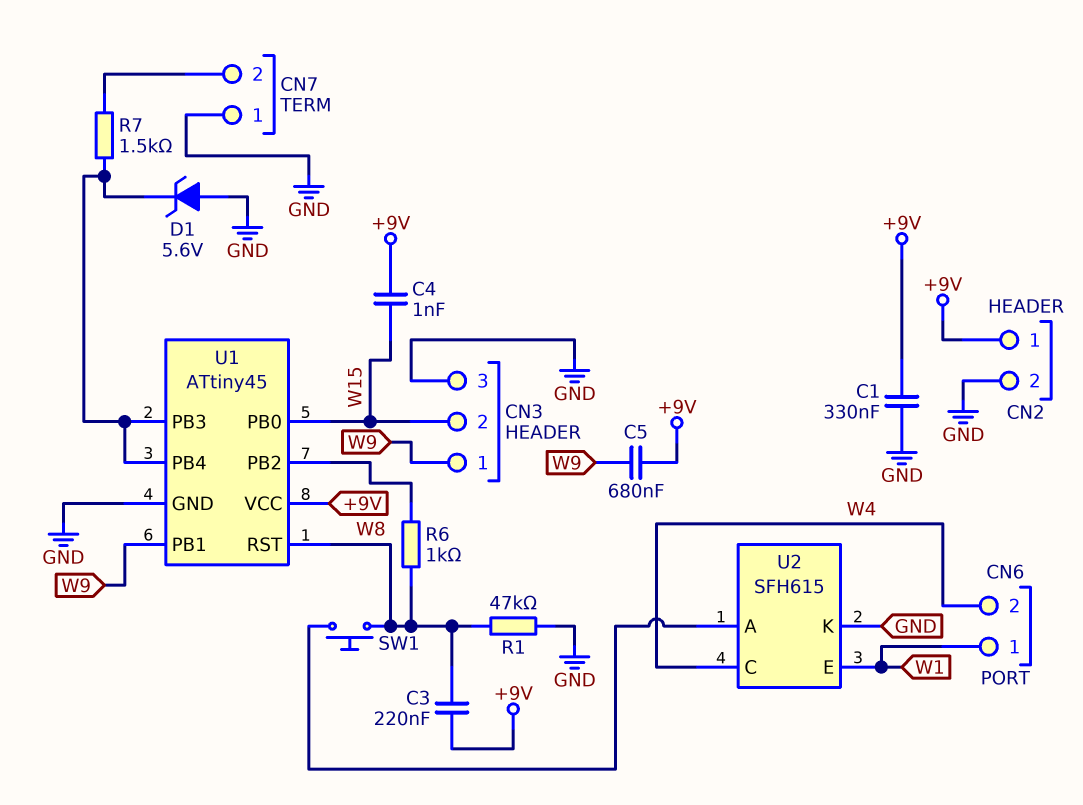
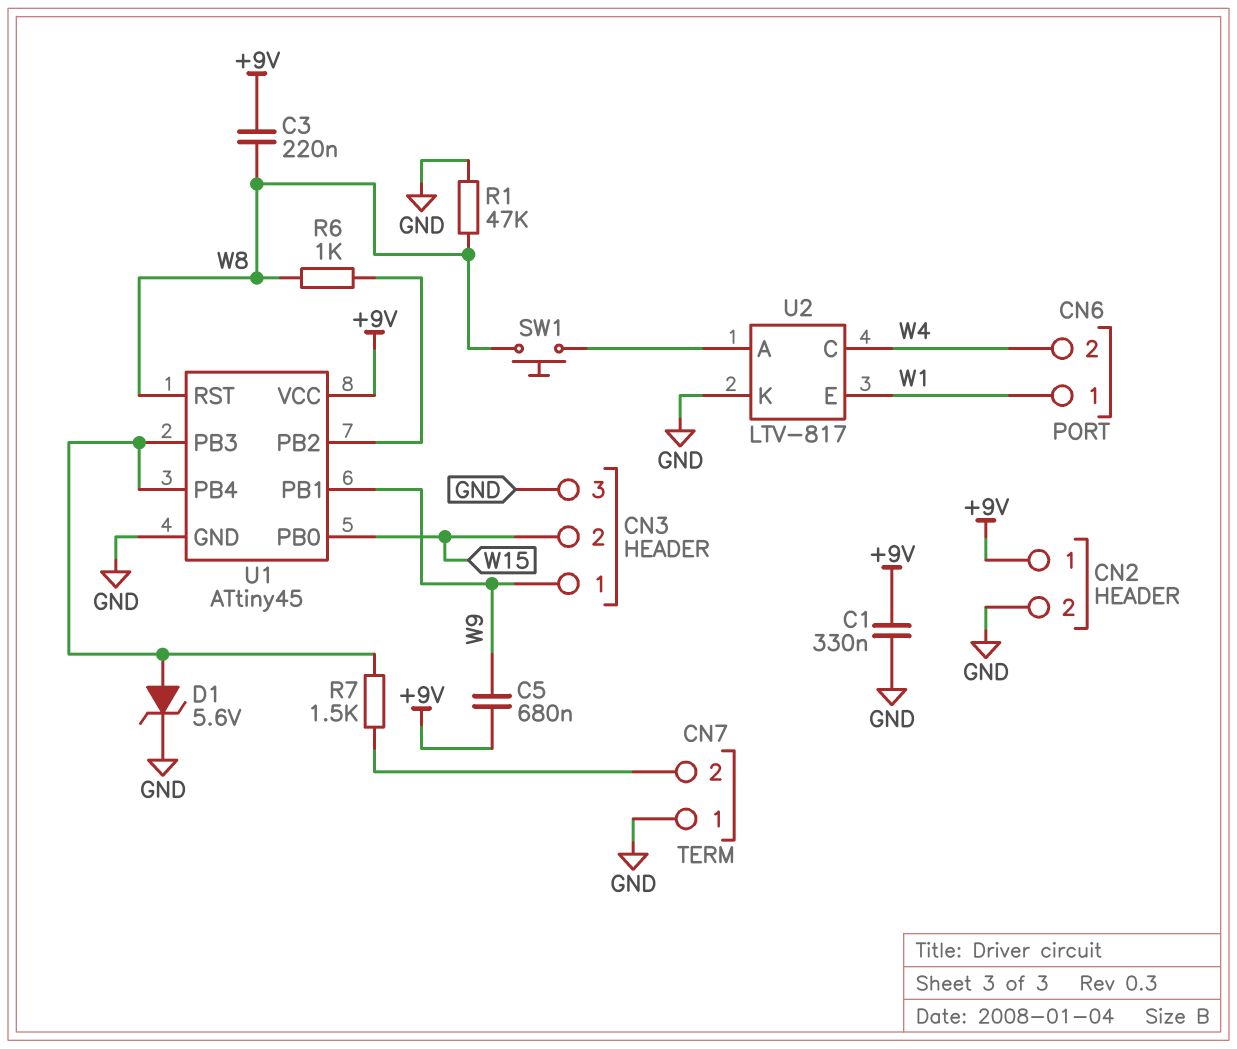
C4: 1nF (+9V, W15) -> none
D1: zener 5.6V (A GND, K U1/PB3) -> zener 5.6V (A U1/PB3, K GND)
U2: SFH615 -> LTV-817

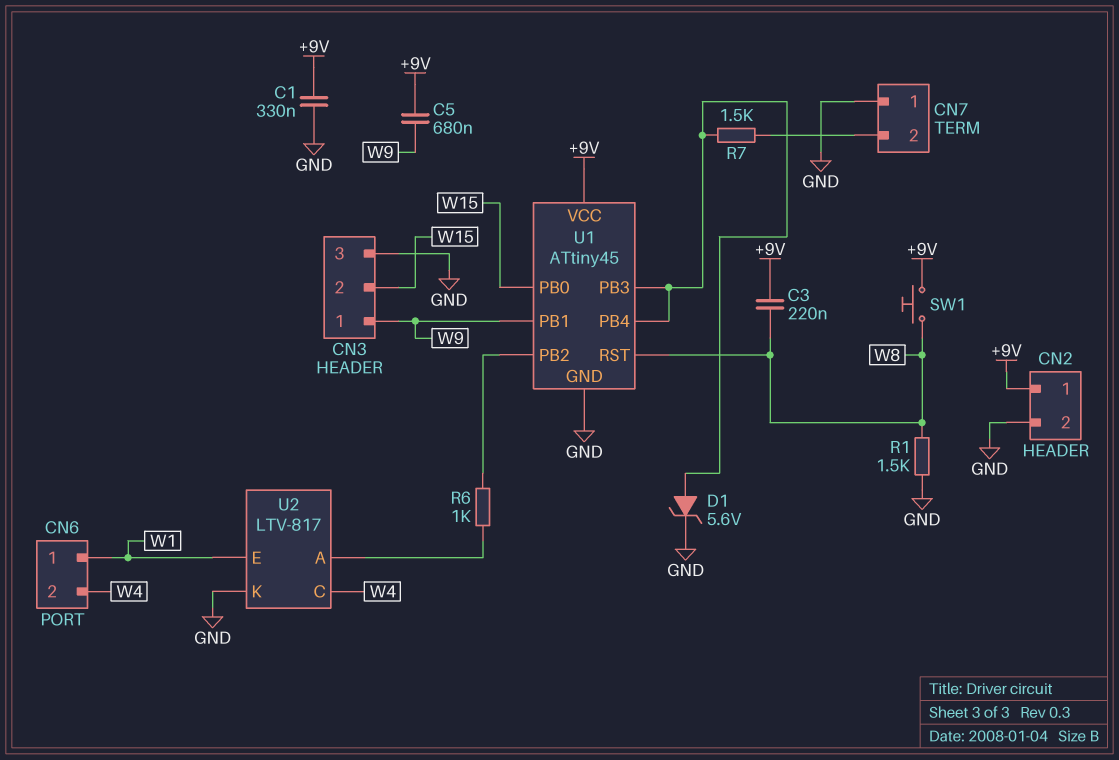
R1: 47k (GND, W8) -> 1.5k (GND, W8)
R6: 1k (U1/PB2, W8) -> 1k (U1/PB2, U2/A)
SW1: button (U2/A, W8) -> button (+9V, W8)

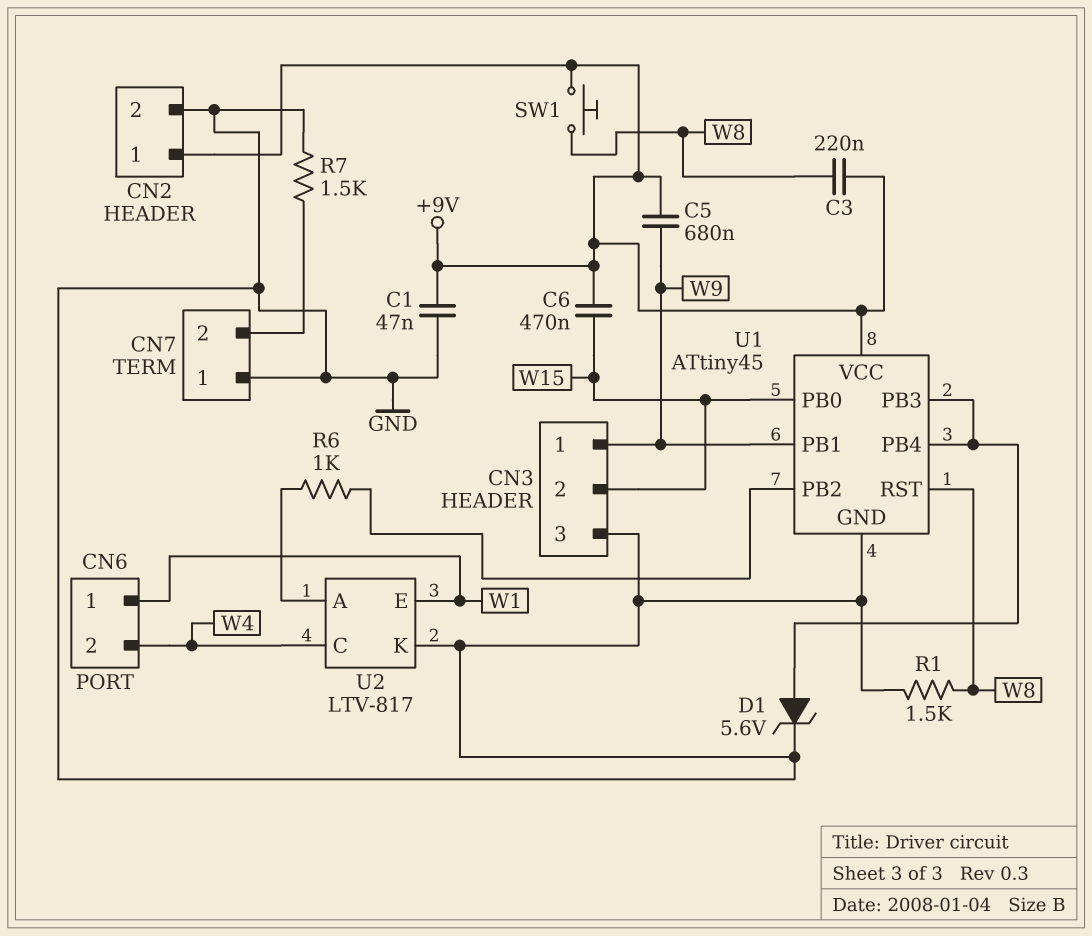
C1: 330nF (+9V, GND) -> 47nF (+9V, GND)
C6: none -> 470nF (+9V, W15)
R7: 1.5k (CN7/2, U1/PB3) -> 1.5k (CN7/2, GND)

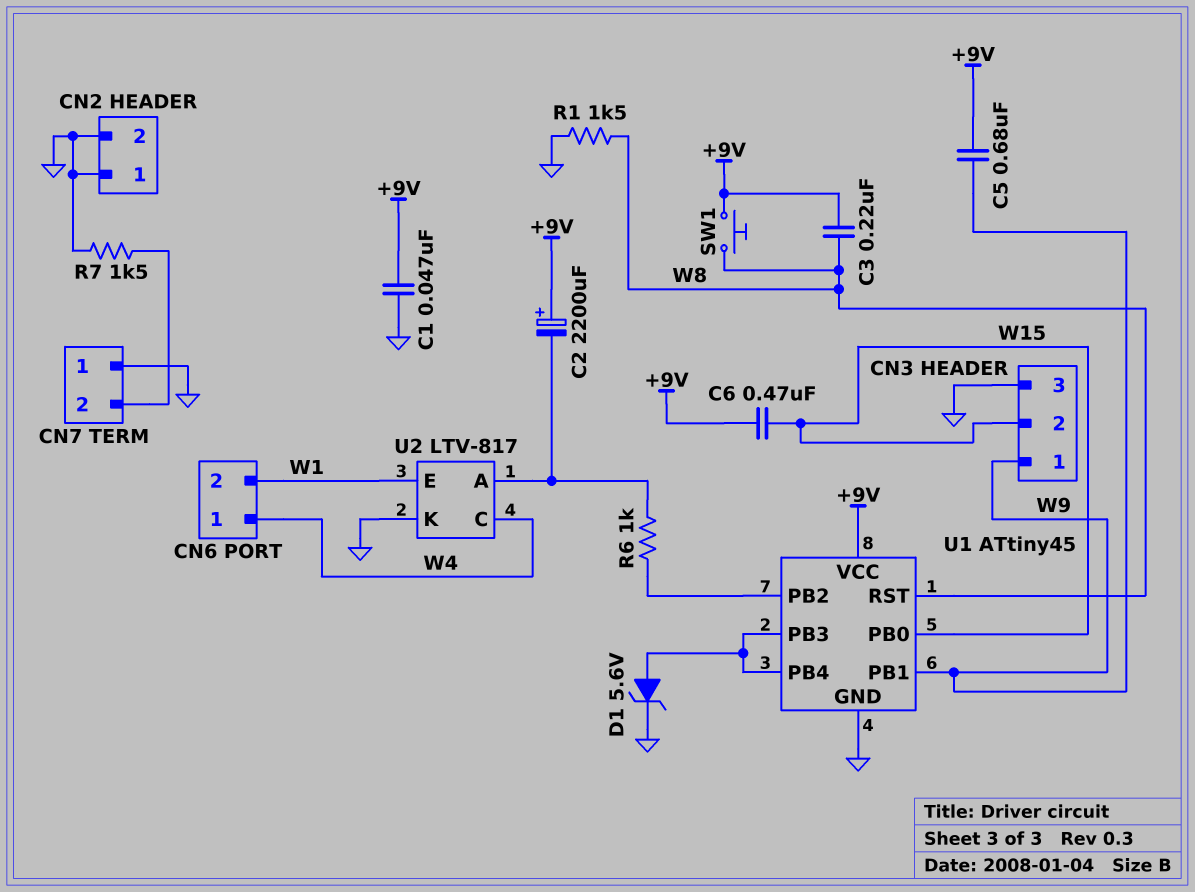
C2: none -> 2200uF (plus +9V, minus U2/A)
CN2 pin 1: +9V -> GND
CN6 pin 1: W1 -> W4
CN6 pin 2: W4 -> W1

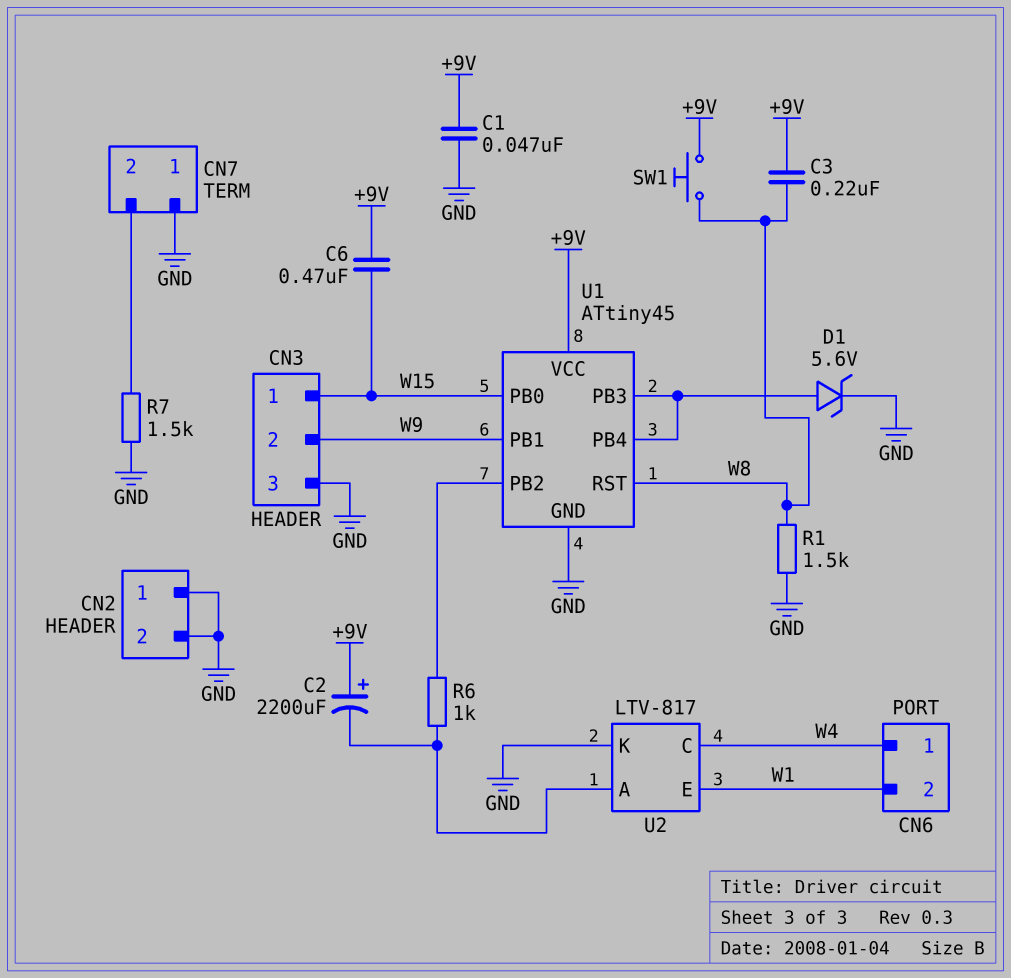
C5: 680nF (+9V, W9) -> none
CN3 pin 1: W9 -> W15
CN3 pin 2: W15 -> W9

